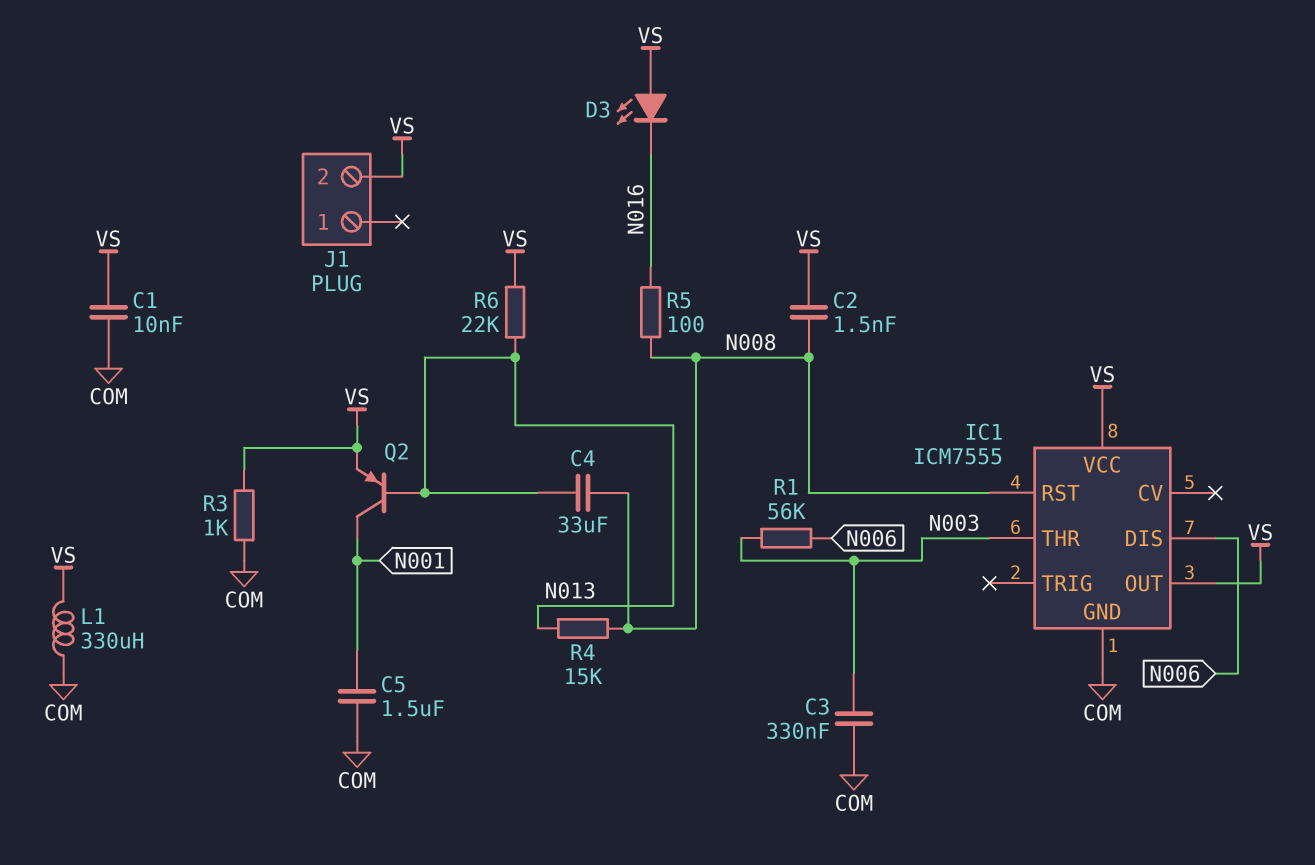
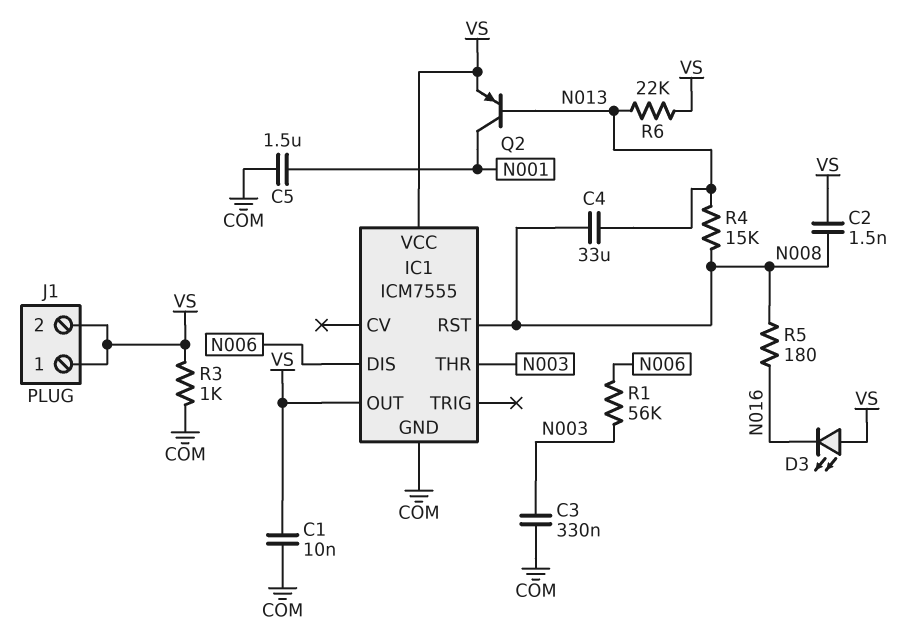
J1 pin 1: none -> VS
L1: 330uH (COM, VS) -> none
R5: 100 (N008, N016) -> 180 (N008, N016)

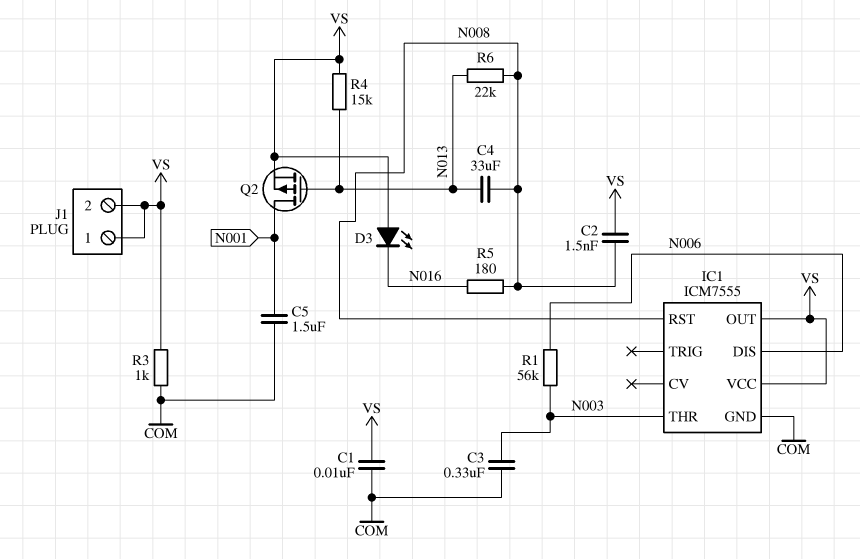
Q2: PNP (B N013, C N001, E VS) -> PMOS (G N013, D N001, S VS)
R4: 15k (N008, N013) -> 15k (N013, VS)
R6: 22k (N013, VS) -> 22k (N008, N013)

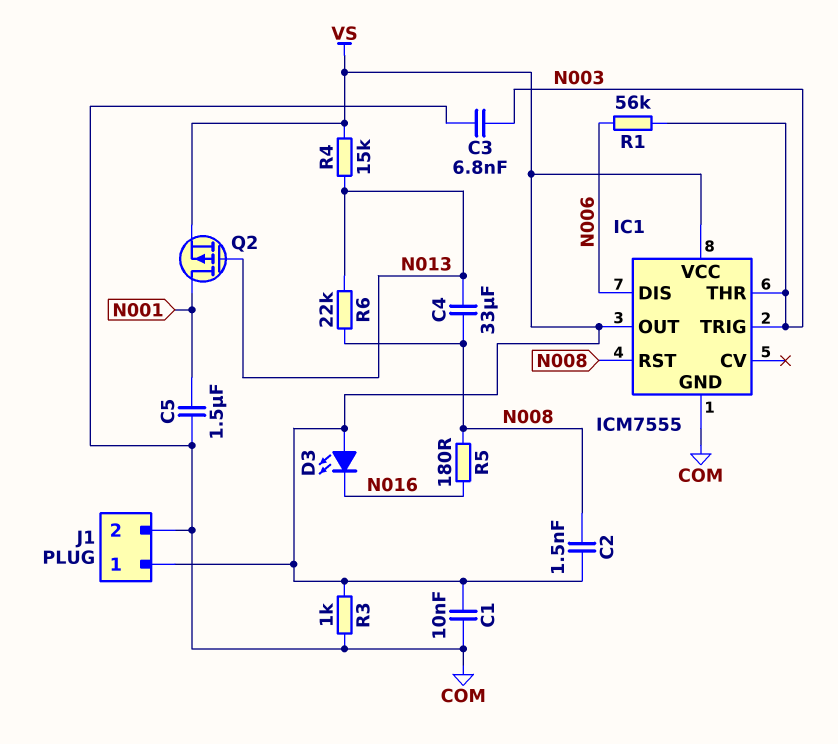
C3: 330nF (COM, N003) -> 6.8nF (COM, N003)
IC1 pin TRIG: none -> N003
J1 pin 2: VS -> COM

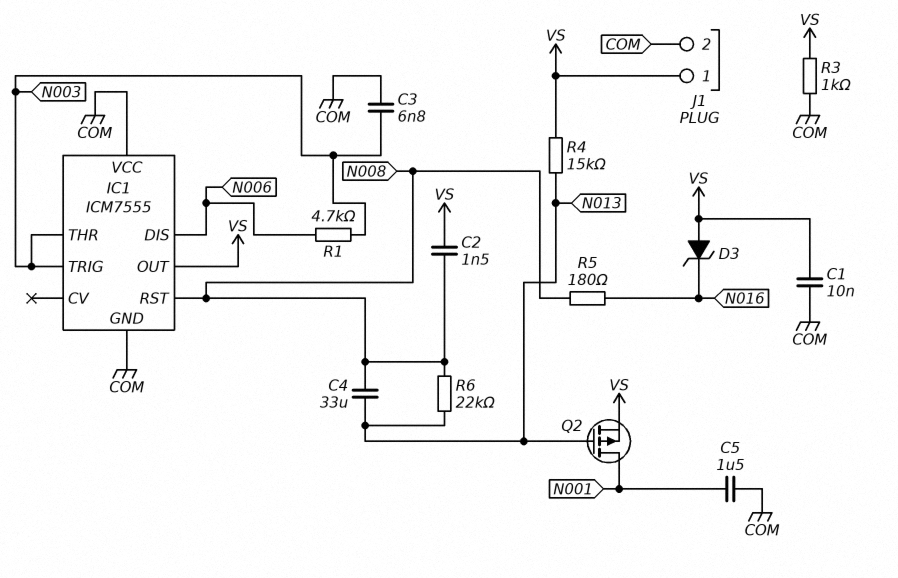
D3: LED (A VS, K N016) -> zener (A VS, K N016)
IC1 pin VCC: VS -> COM
R1: 56k (N003, N006) -> 4.7k (N003, N006)

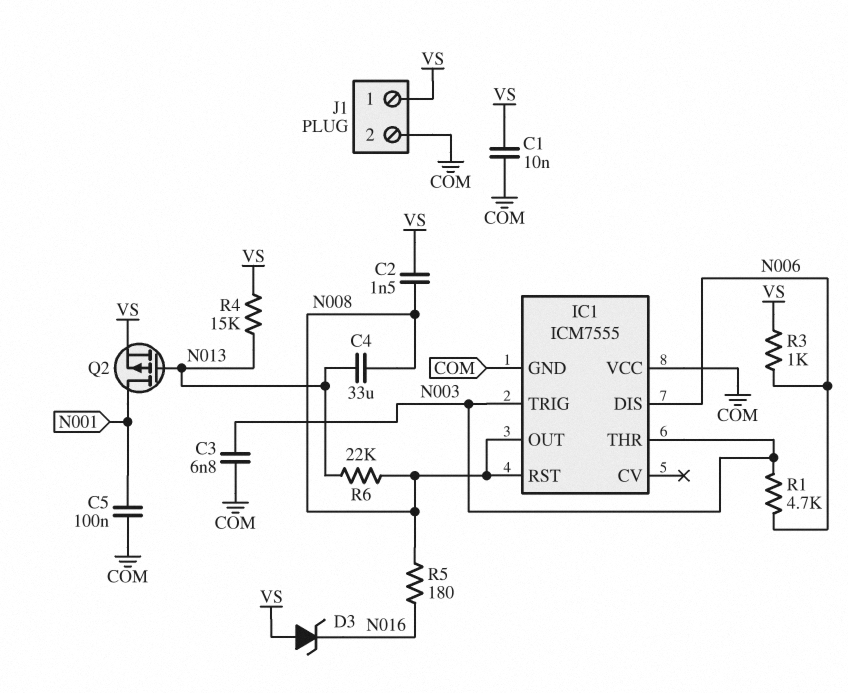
C5: 1.5uF (COM, N001) -> 100nF (COM, N001)
IC1 pin OUT: VS -> N008
R3: 1k (COM, VS) -> 1k (N006, VS)

